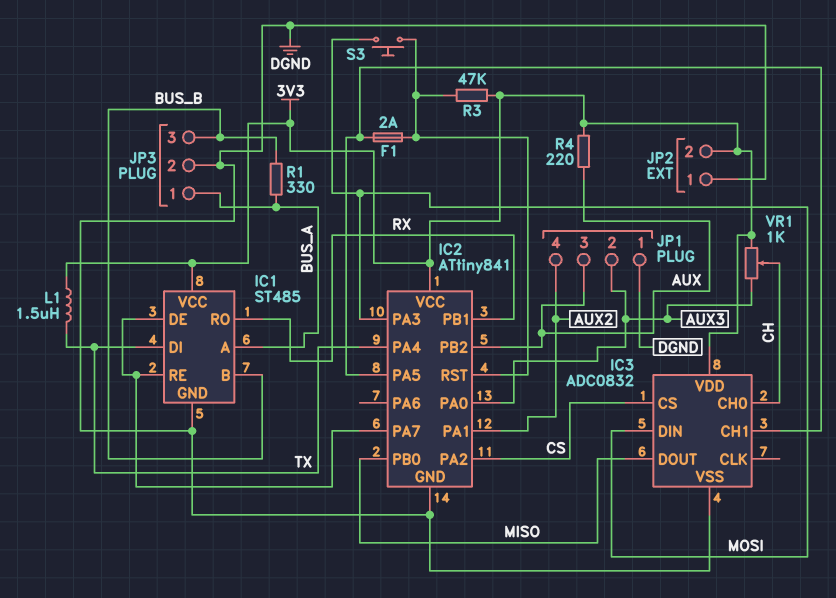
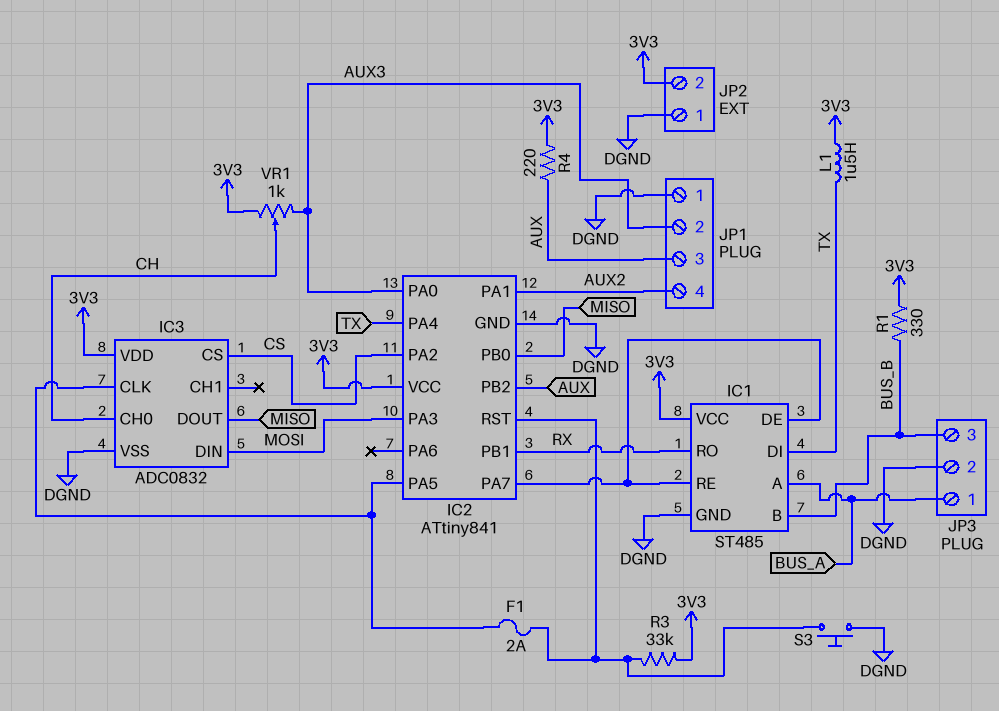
IC3 pin CH1: IC2/PA5 -> none
IC3 pin CLK: none -> IC2/PA5
R1: 330 (BUS_A, BUS_B) -> 330 (3V3, BUS_B)
R3: 47k (3V3, IC2/RST) -> 33k (3V3, IC2/RST)
S3: button (IC2/RST, MOSI) -> button (DGND, IC2/RST)

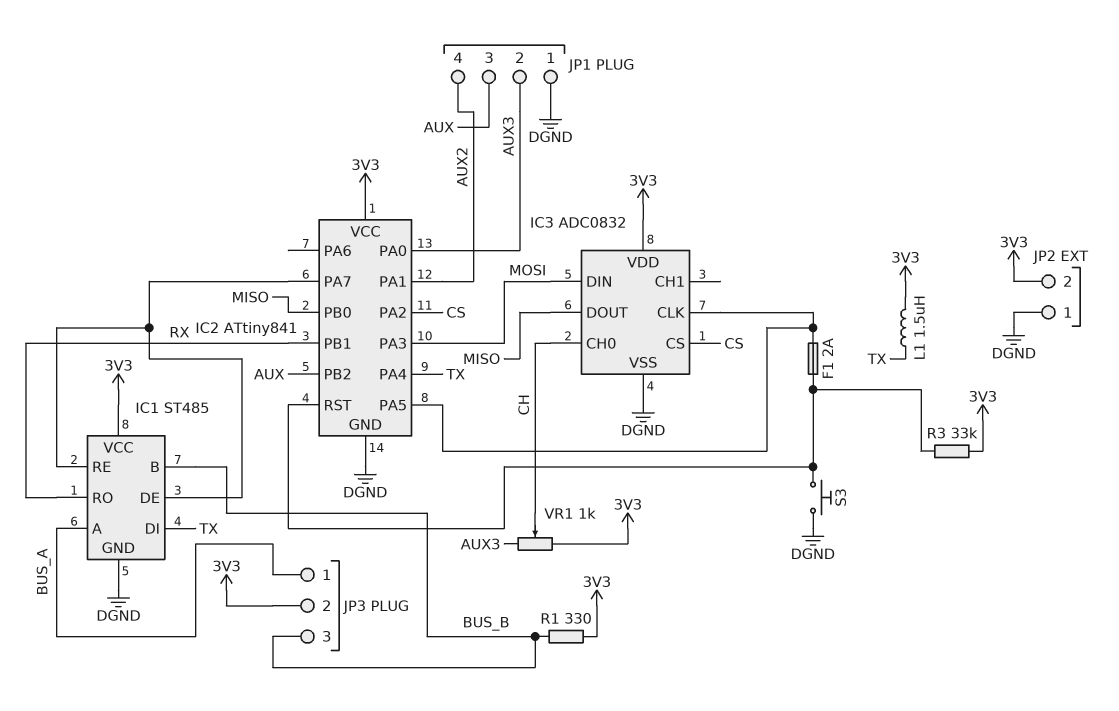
JP3 pin 2: DGND -> 3V3
R4: 220 (3V3, AUX) -> none

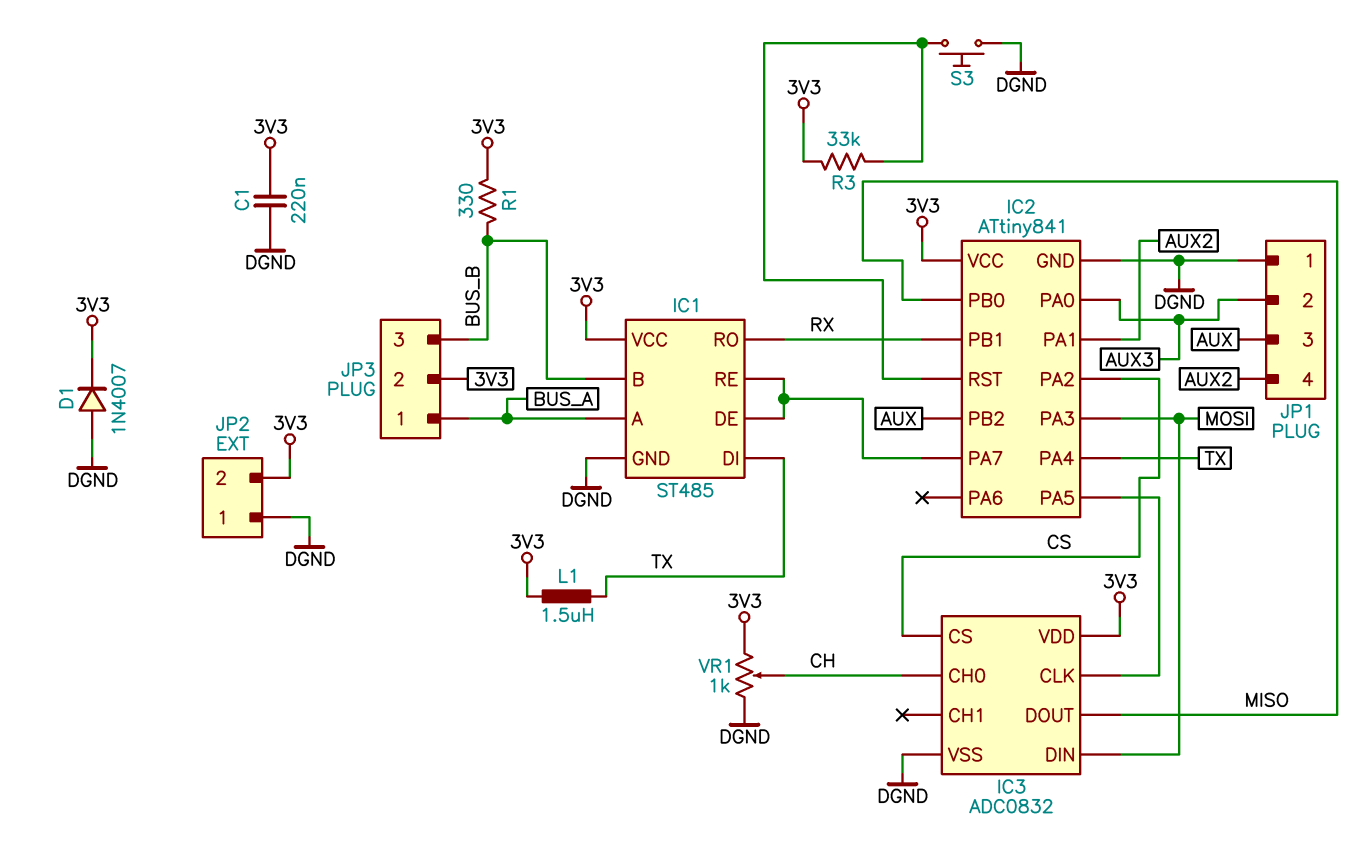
C1: none -> 220nF (3V3, DGND)
D1: none -> diode 1N4007 (A DGND, K 3V3)
F1: 2A (IC2/PA5, IC2/RST) -> none
VR1: 1k (3V3, AUX3, wiper CH) -> 1k (3V3, DGND, wiper CH)

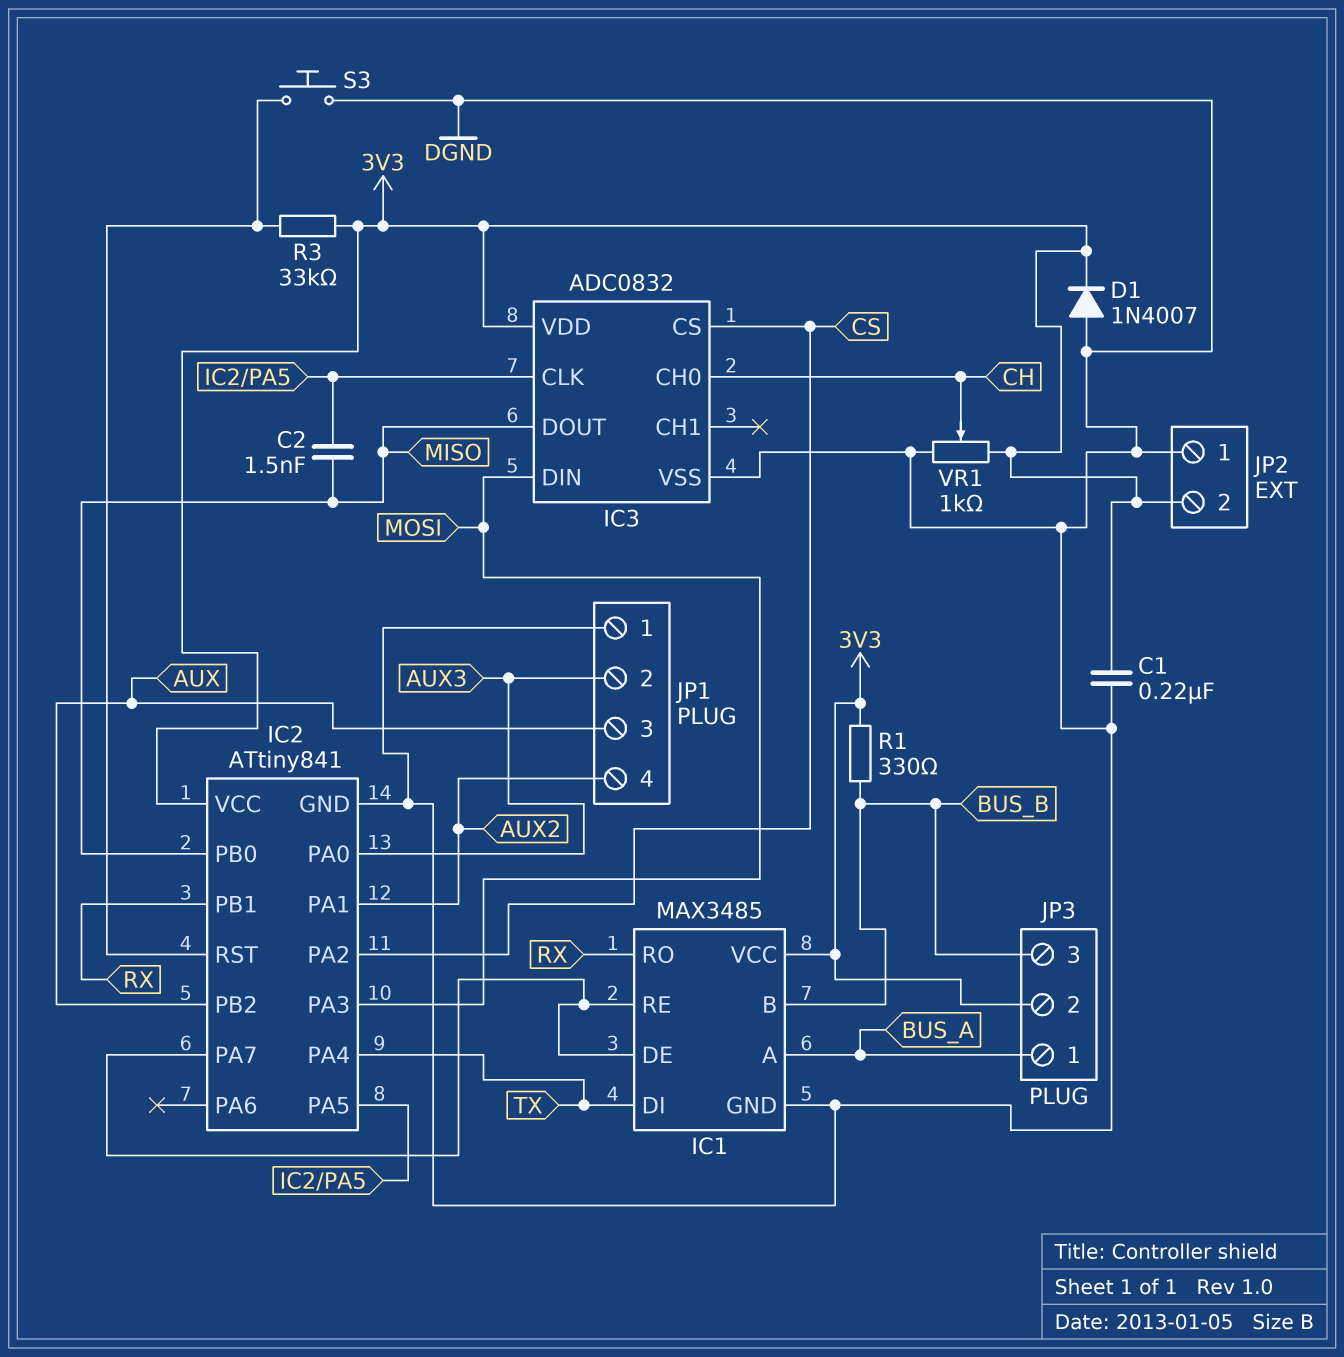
C2: none -> 1.5nF (IC2/PA5, MISO)
IC1: ST485 -> MAX3485
L1: 1.5uH (3V3, TX) -> none

